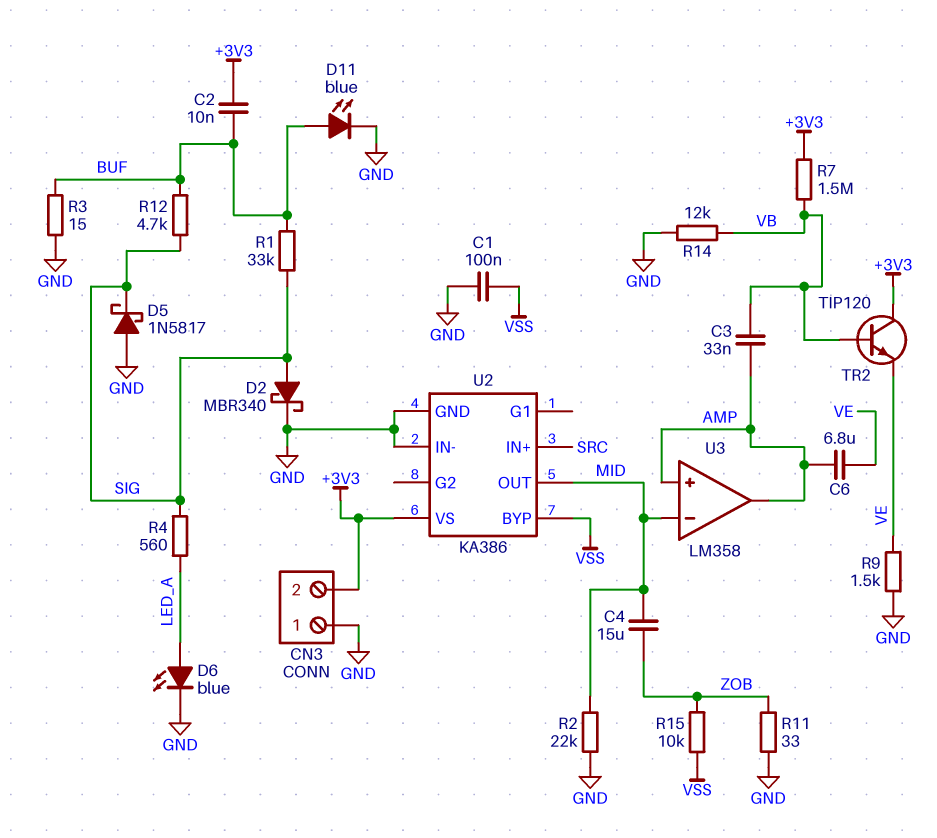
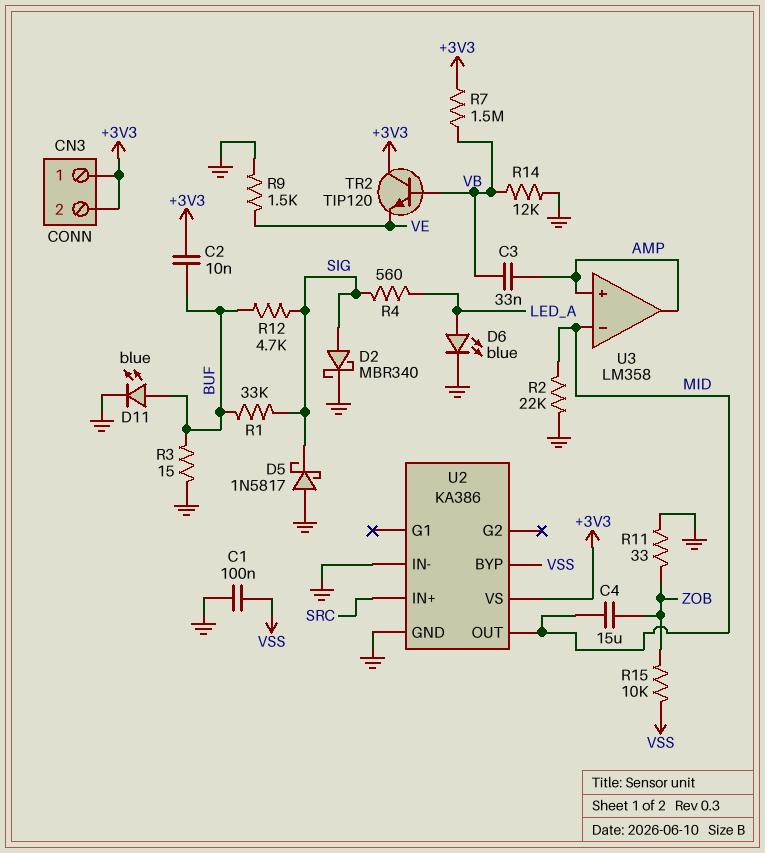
C6: 6.8uF (AMP, VE) -> none
CN3 pin 1: GND -> +3V3

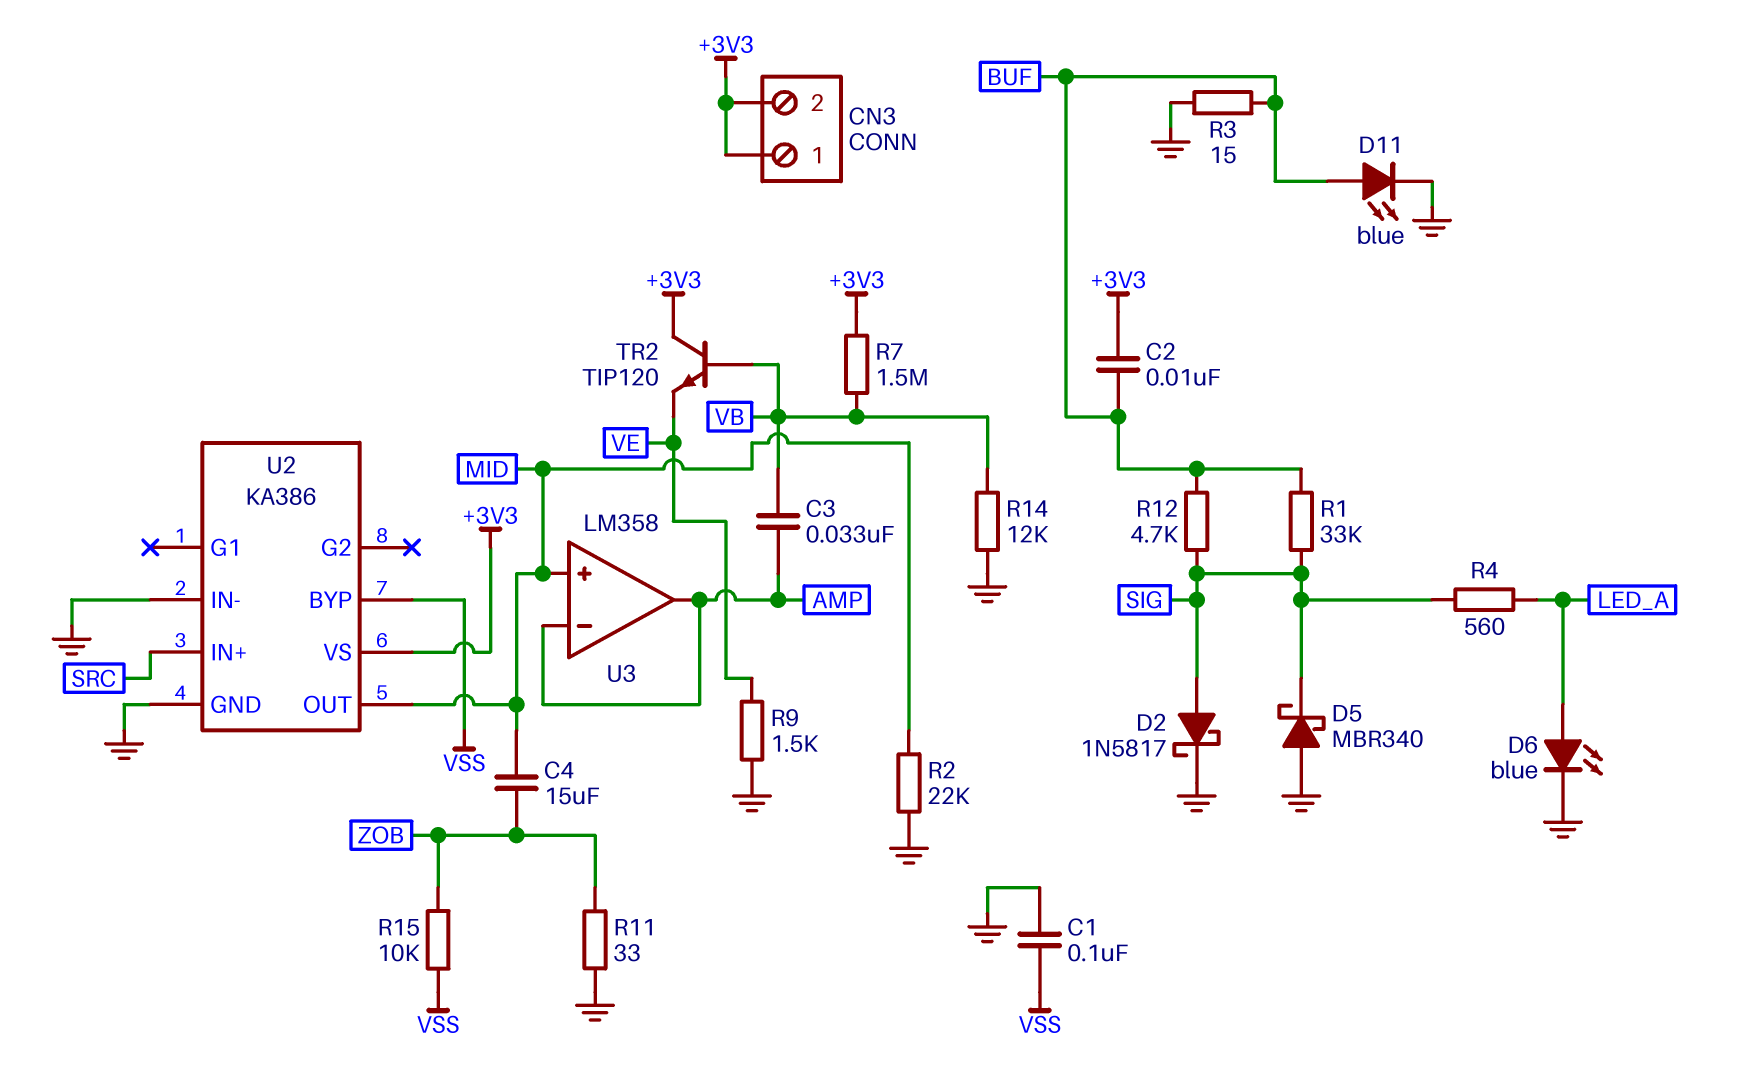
D2: schottky MBR340 (A SIG, K GND) -> schottky 1N5817 (A SIG, K GND)
D5: schottky 1N5817 (A GND, K SIG) -> schottky MBR340 (A GND, K SIG)
U3 pin in+: AMP -> MID
U3 pin in-: MID -> AMP

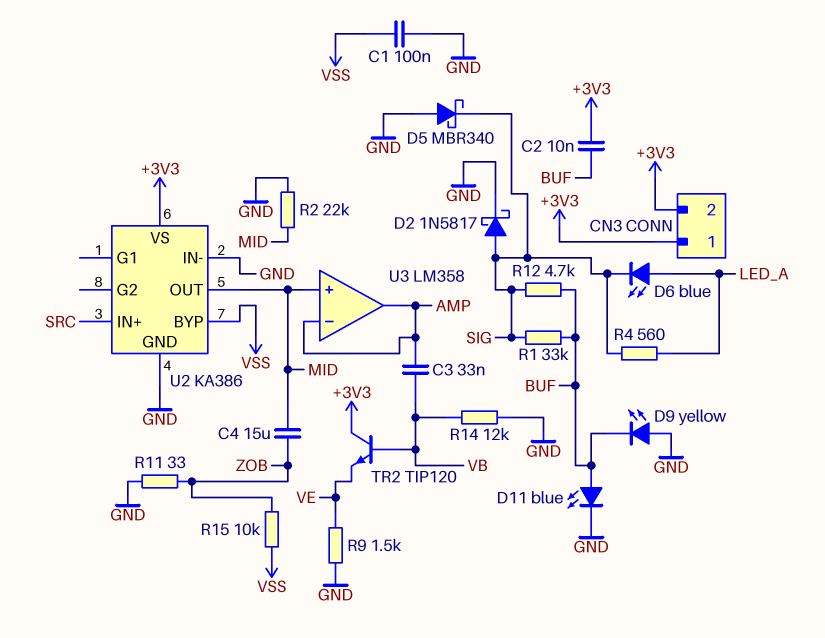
D6: LED blue (A LED_A, K GND) -> LED blue (A LED_A, K SIG)
D9: none -> LED yellow (A GND, K BUF)
R3: 15 (BUF, GND) -> none
R7: 1.5M (+3V3, VB) -> none

